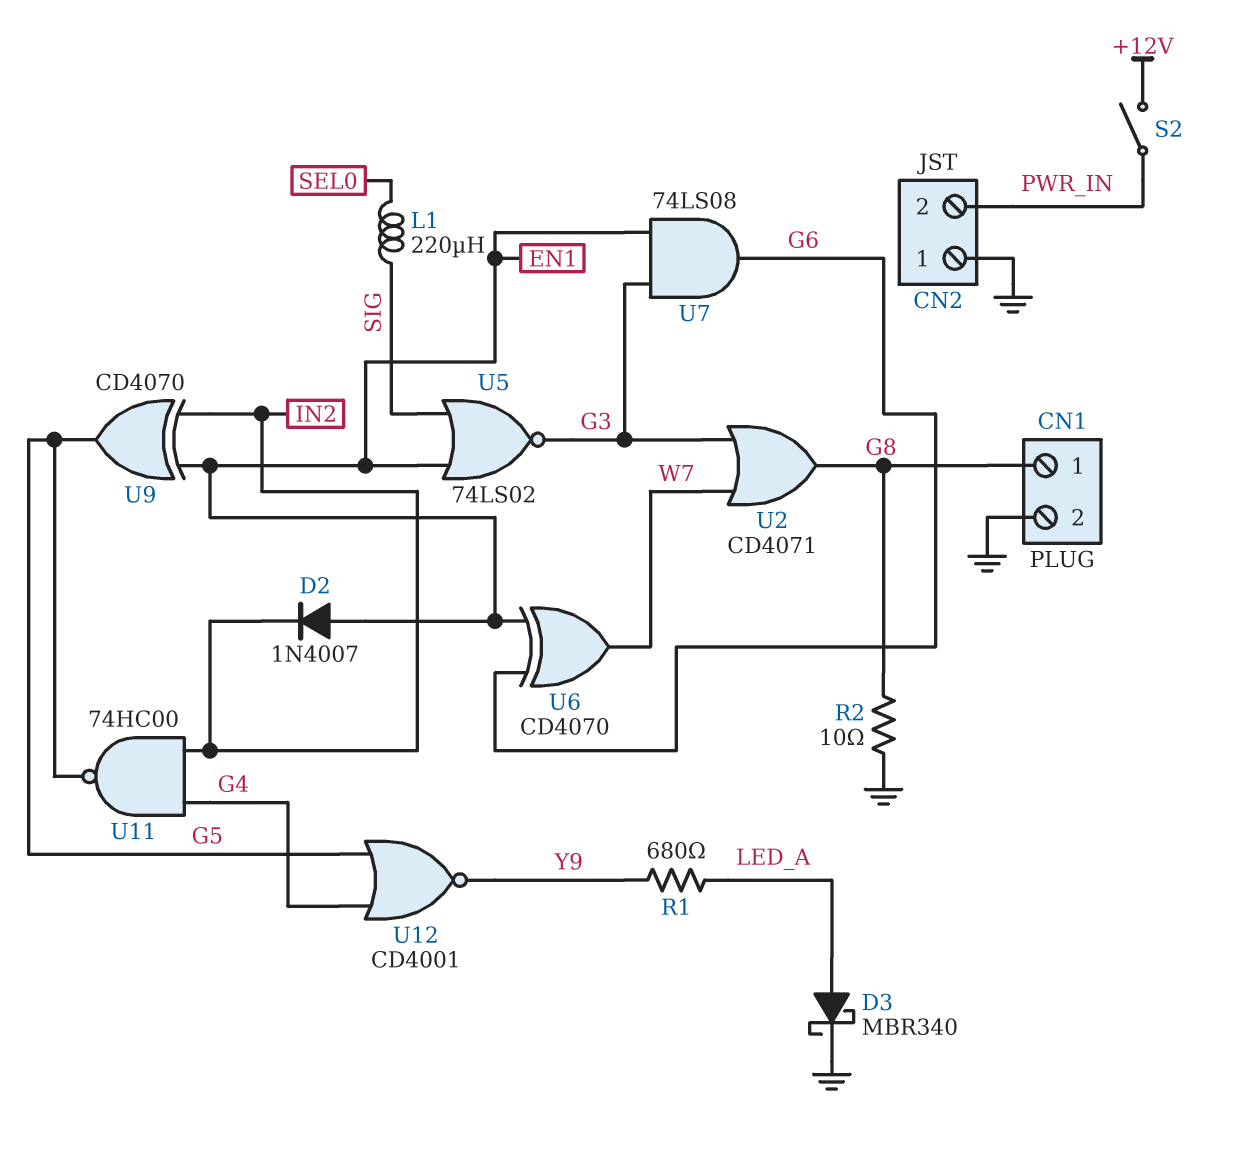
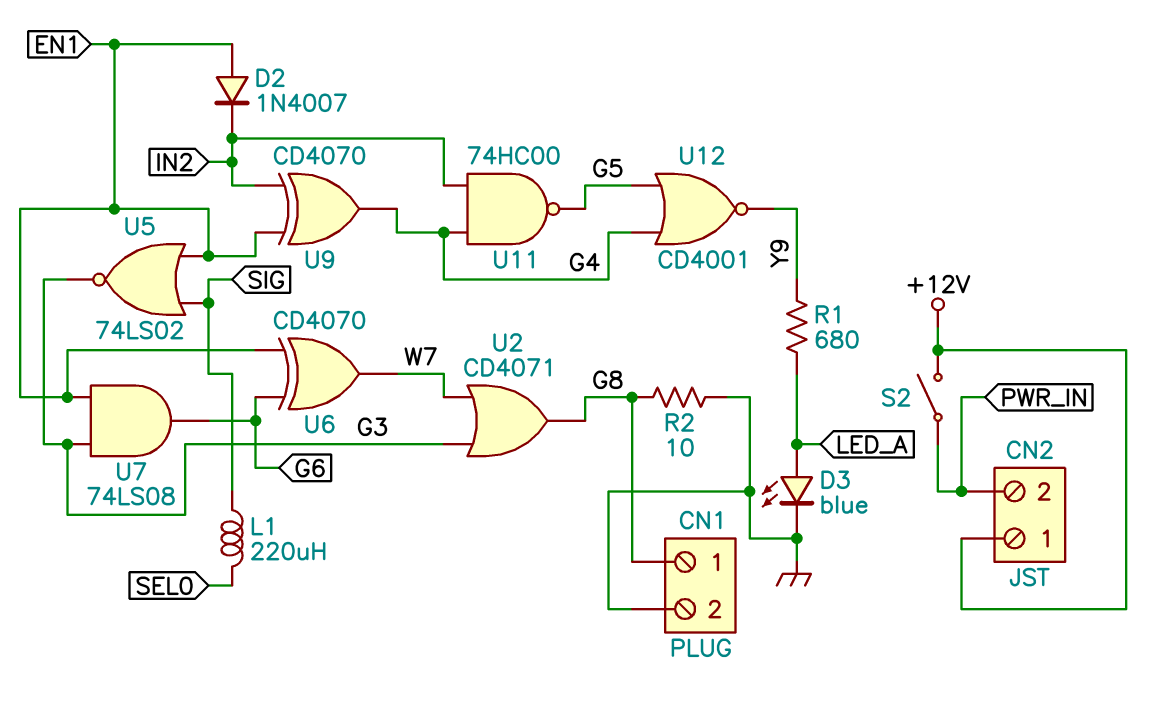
CN2 pin 1: GND -> +12V
D3: schottky MBR340 (A LED_A, K GND) -> LED blue (A LED_A, K GND)
U9: XOR CD4070 (in EN1, in IN2, out G5) -> XOR CD4070 (in EN1, in IN2, out G4)

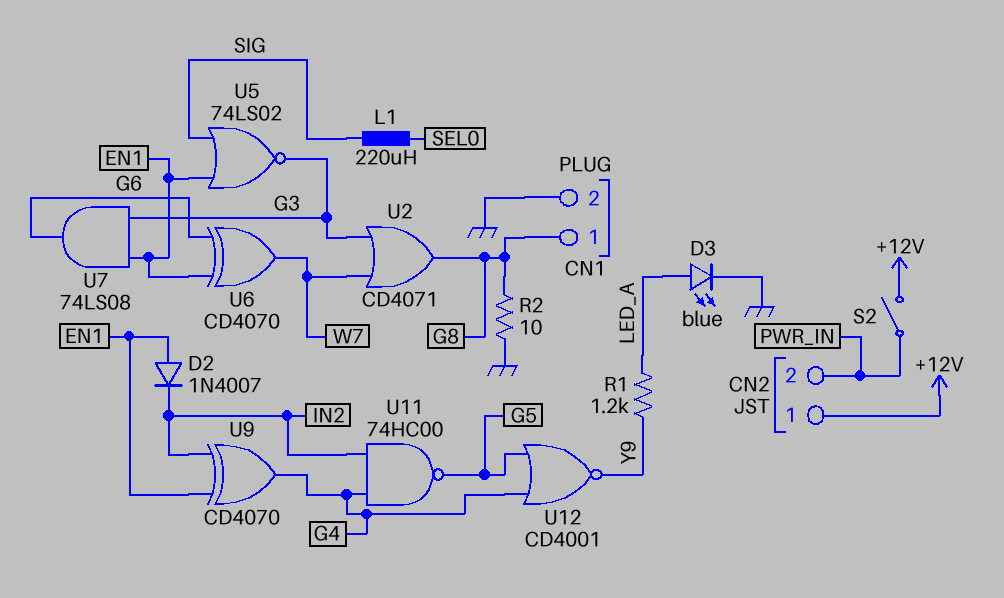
R1: 680 (LED_A, Y9) -> 1.2k (LED_A, Y9)

